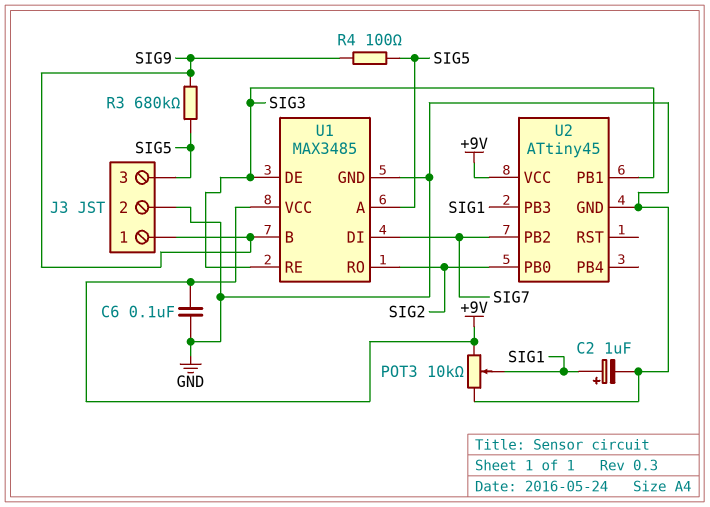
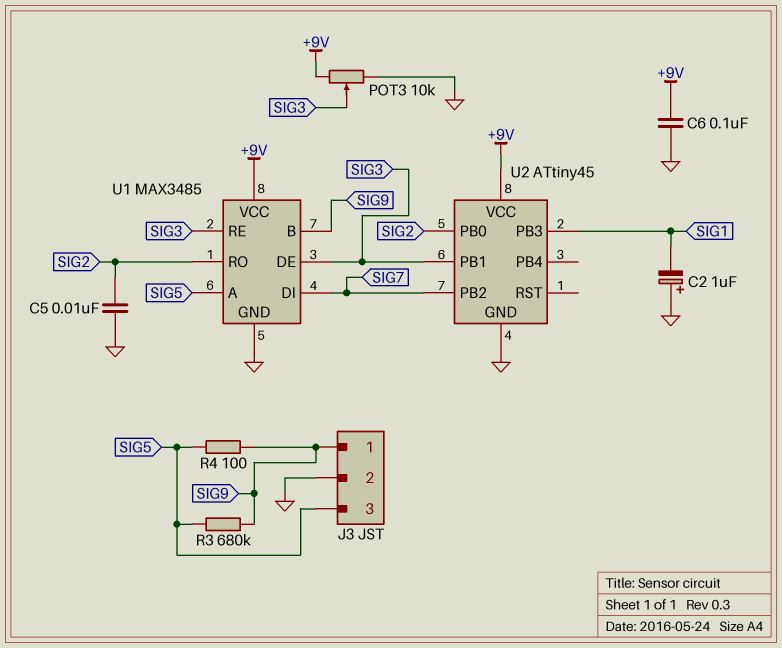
C2: 1uF (plus SIG1, minus GND) -> 1uF (plus GND, minus SIG1)
C5: none -> 10nF (GND, SIG2)
POT3: 10k (+9V, GND, wiper SIG1) -> 10k (+9V, GND, wiper SIG3)

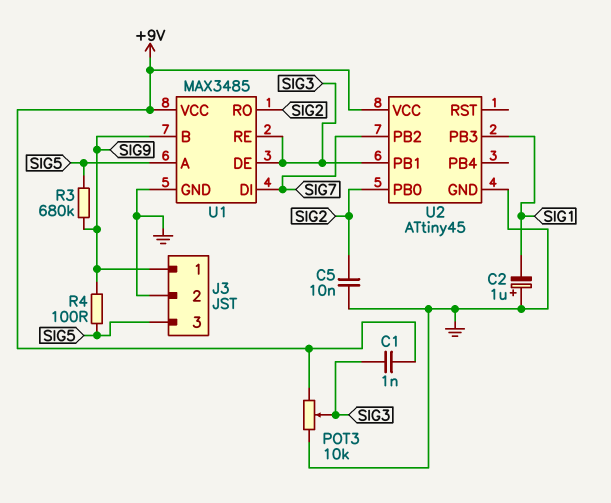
C1: none -> 1nF (+9V, SIG3)
C6: 100nF (+9V, GND) -> none

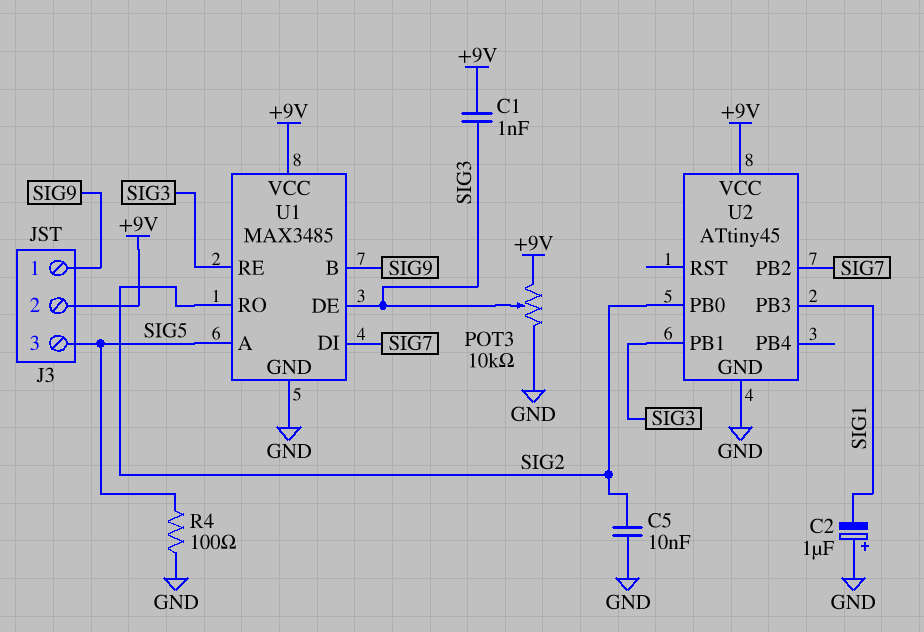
J3 pin 2: GND -> +9V
R3: 680k (SIG5, SIG9) -> none
R4: 100 (SIG5, SIG9) -> 100 (GND, SIG5)

